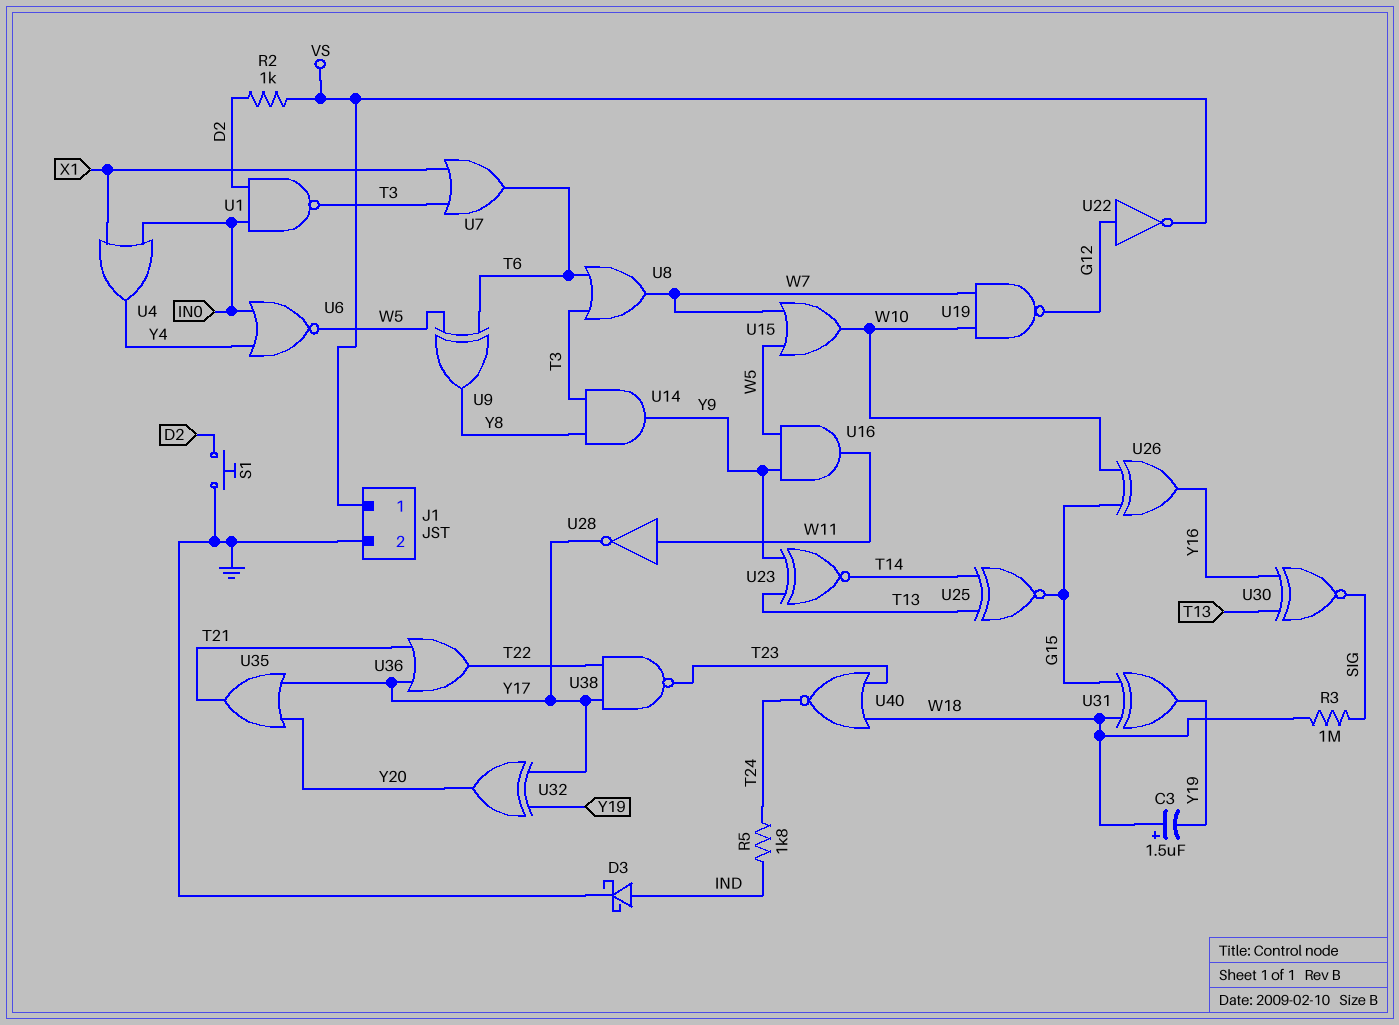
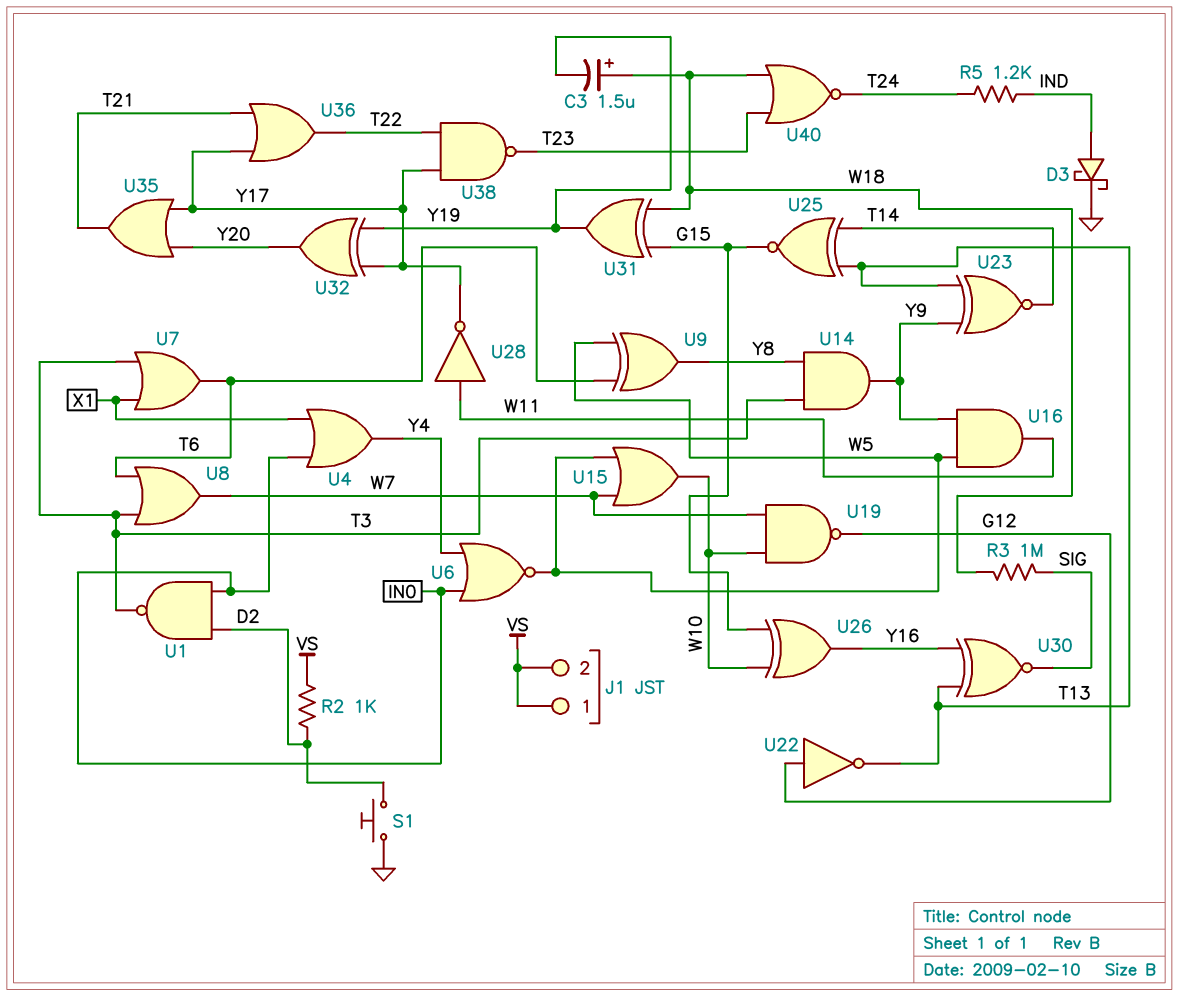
J1 pin 2: GND -> VS
R5: 1.8k (IND, T24) -> 1.2k (IND, T24)
U22: NOT (in G12, out VS) -> NOT (in G12, out T13)

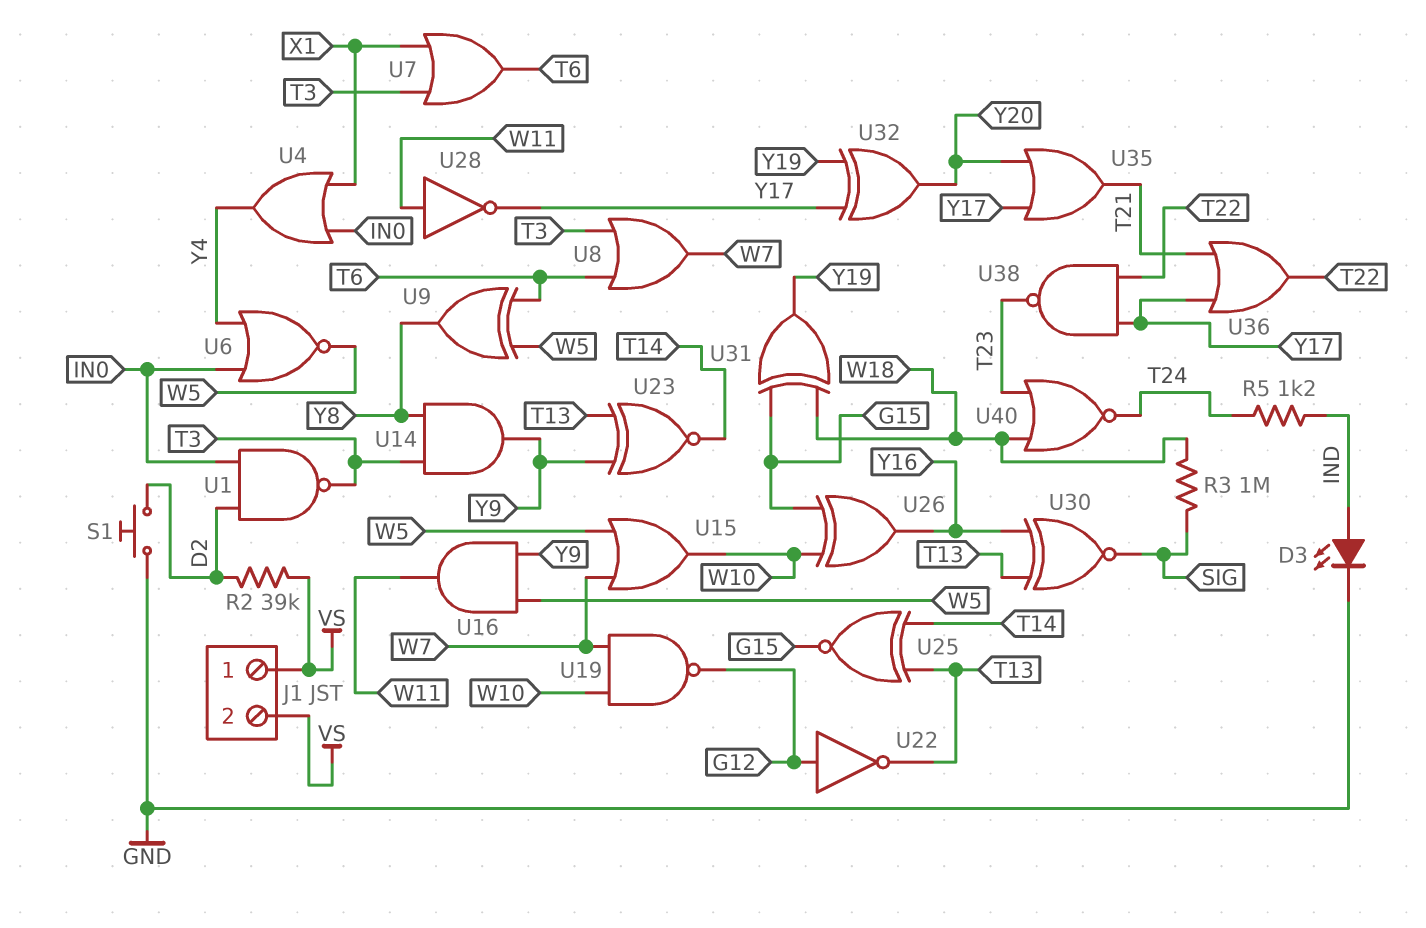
C3: 1.5uF (plus W18, minus Y19) -> none
D3: schottky (A IND, K GND) -> LED (A IND, K GND)
R2: 1k (D2, VS) -> 39k (D2, VS)

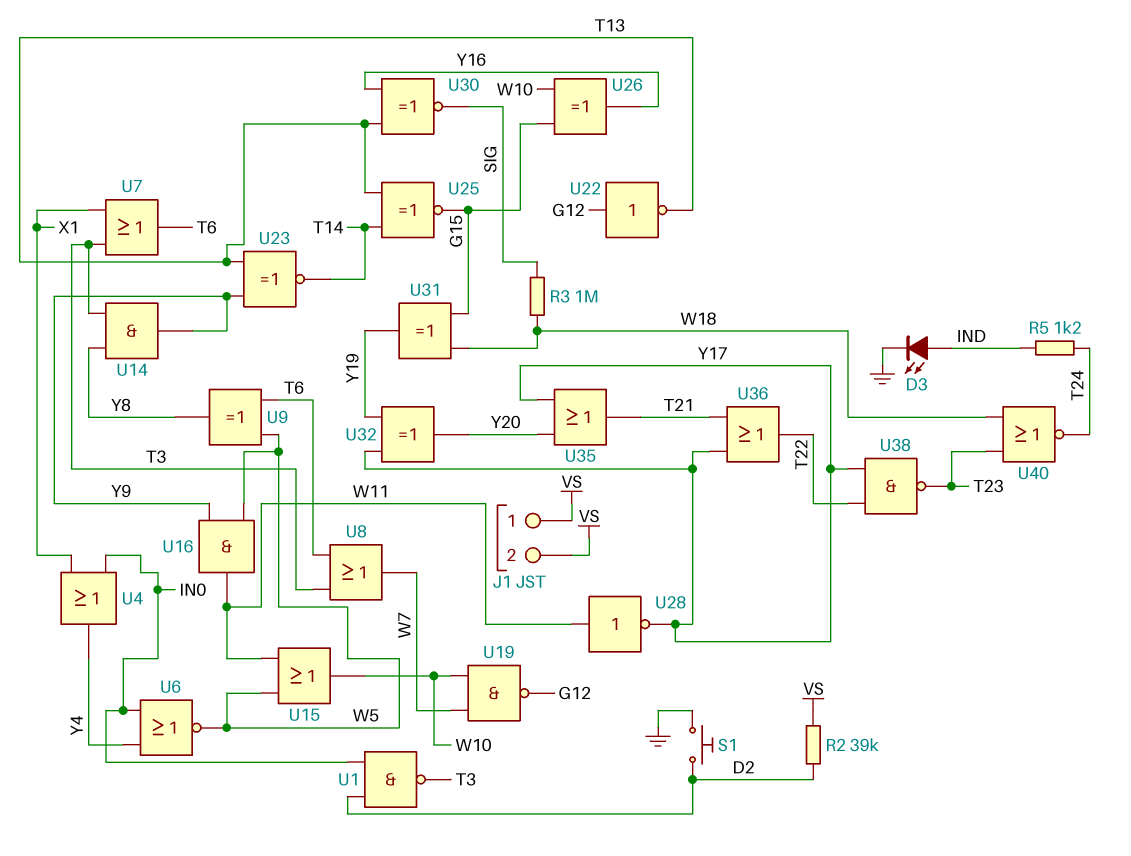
U15: OR (in W5, in W7, out W10) -> OR (in W5, in W11, out W10)

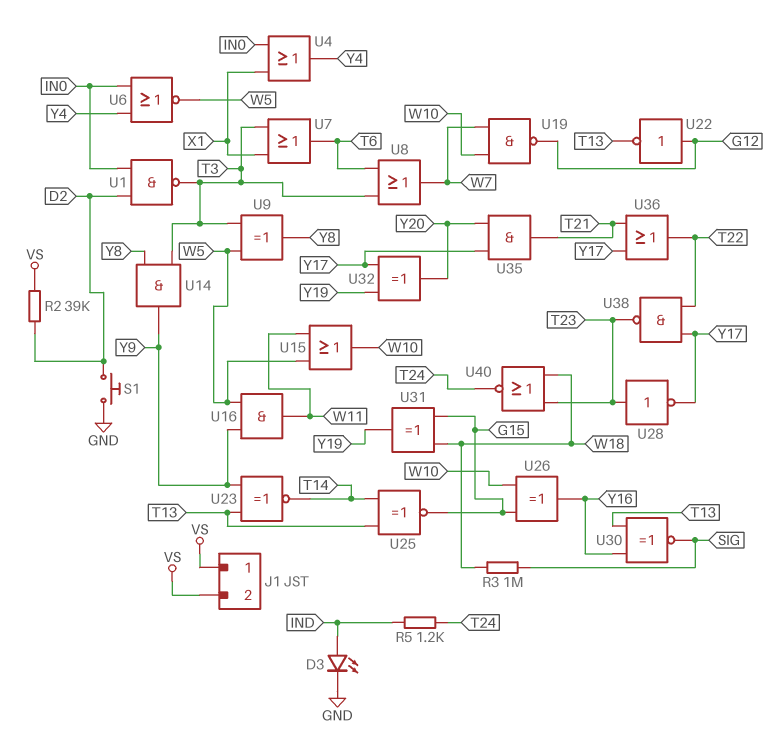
U9: XOR (in T6, in W5, out Y8) -> XOR (in T3, in W5, out Y8)
U28: NOT (in W11, out Y17) -> NOT (in T23, out Y17)
U35: OR (in Y17, in Y20, out T21) -> AND (in Y17, in Y20, out T21)

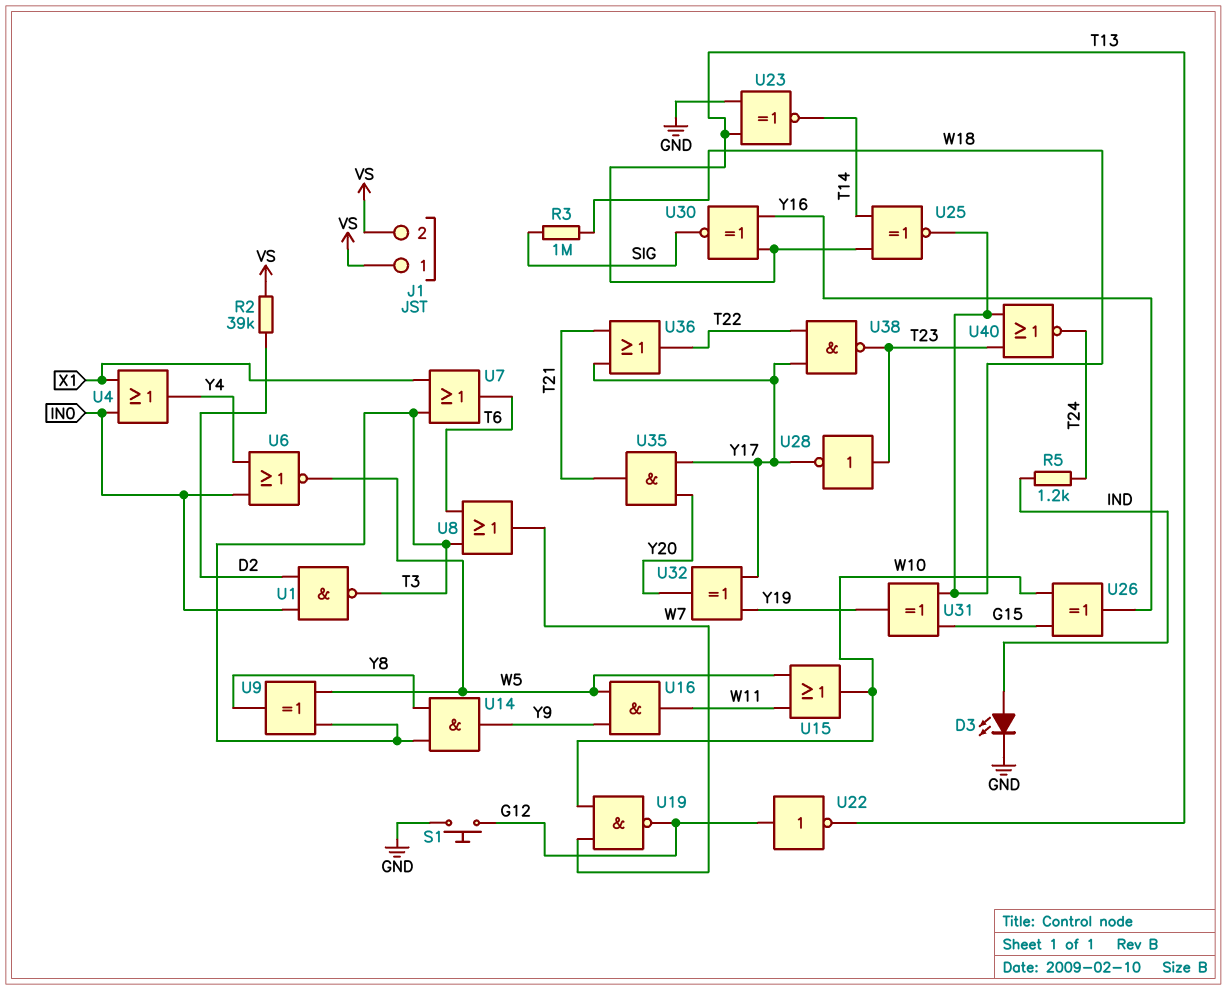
S1: button (D2, GND) -> button (G12, GND)
U23: XNOR (in T13, in Y9, out T14) -> XNOR (in GND, in T13, out T14)
U25: XNOR (in T13, in T14, out G15) -> XNOR (in T13, in T14, out W18)

